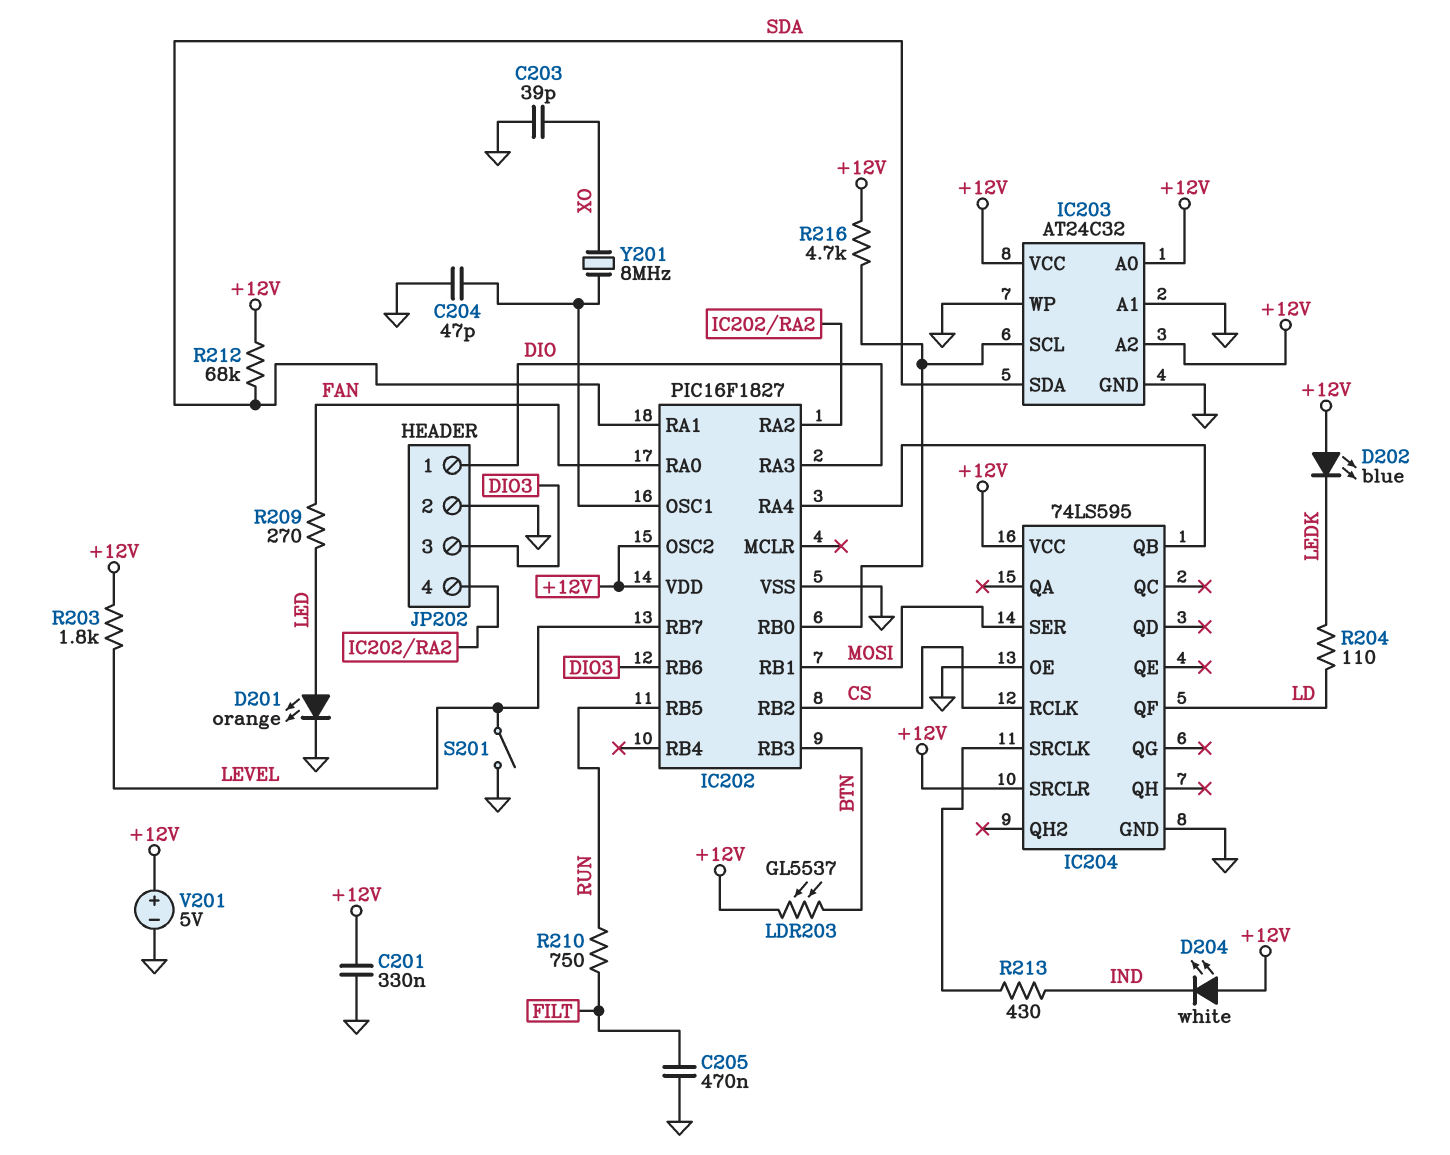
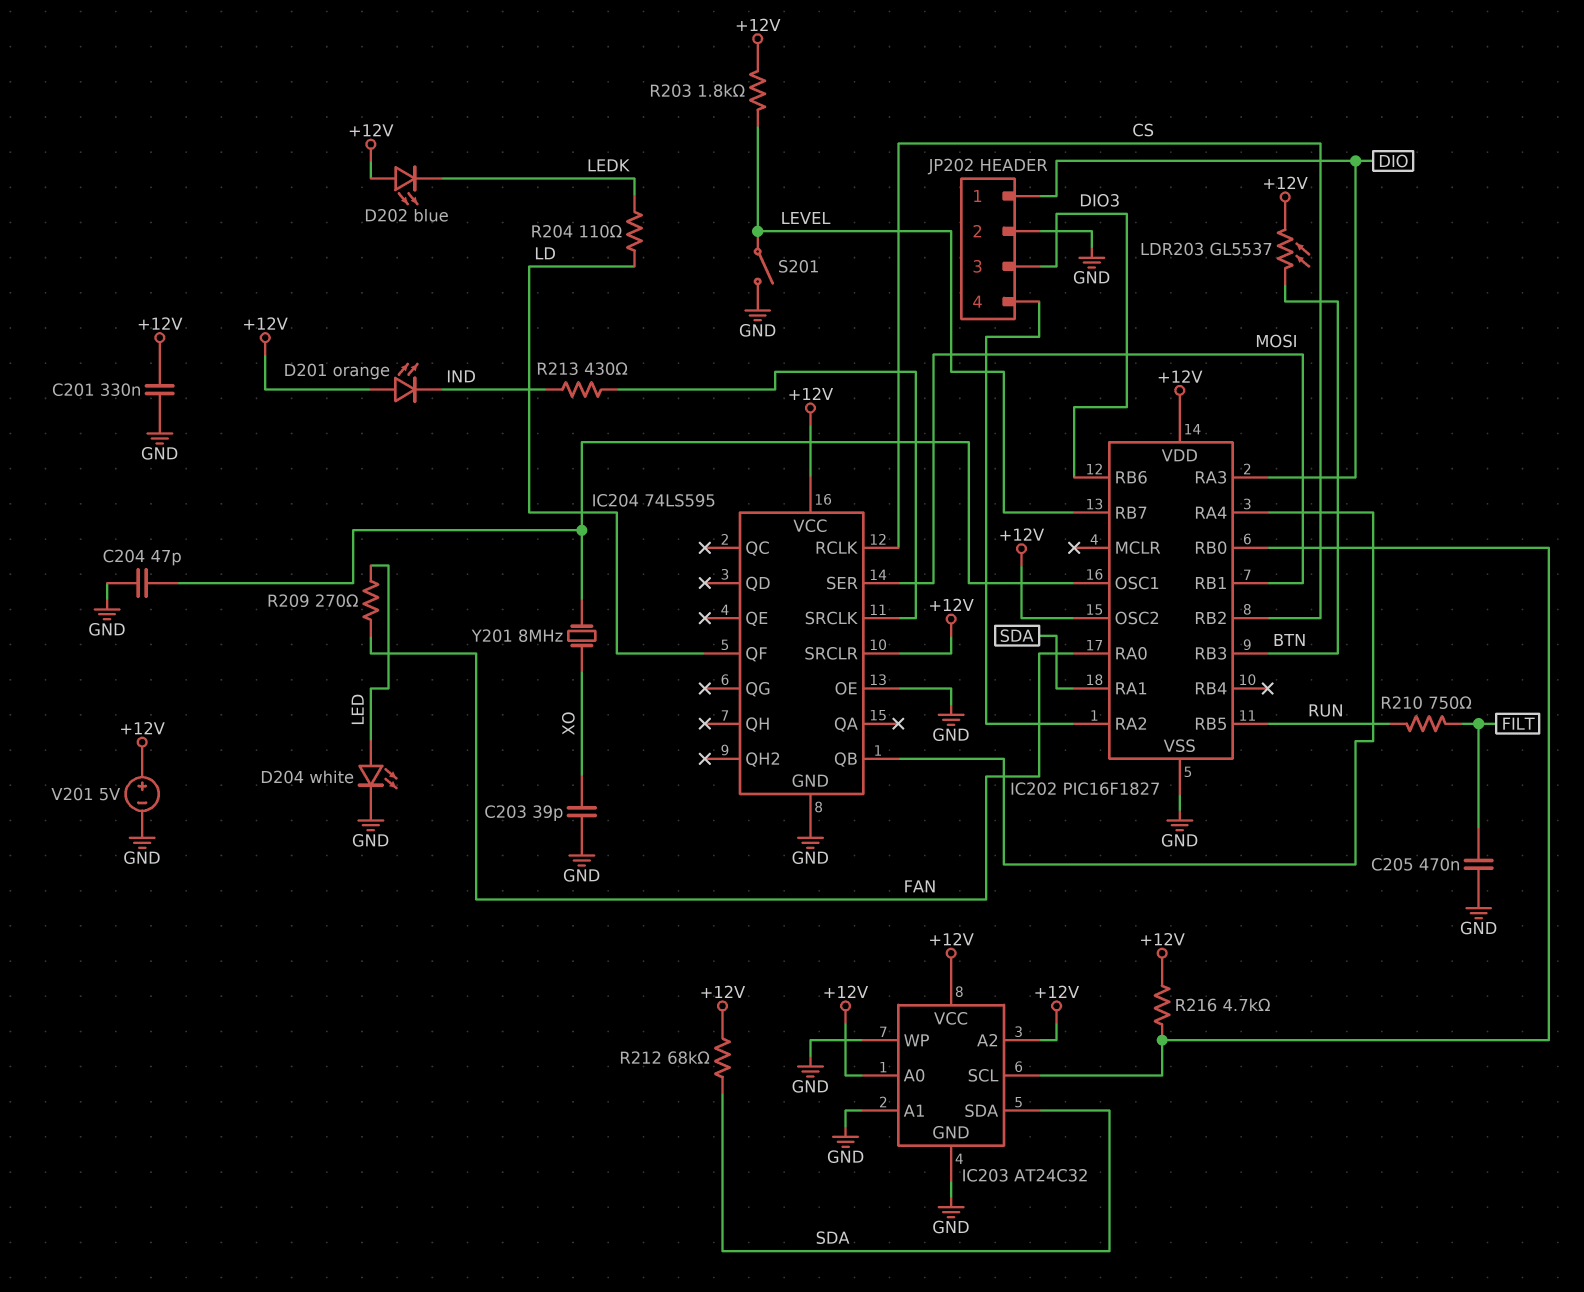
D201: LED orange (A LED, K GND) -> LED orange (A +12V, K IND)
D204: LED white (A +12V, K IND) -> LED white (A LED, K GND)

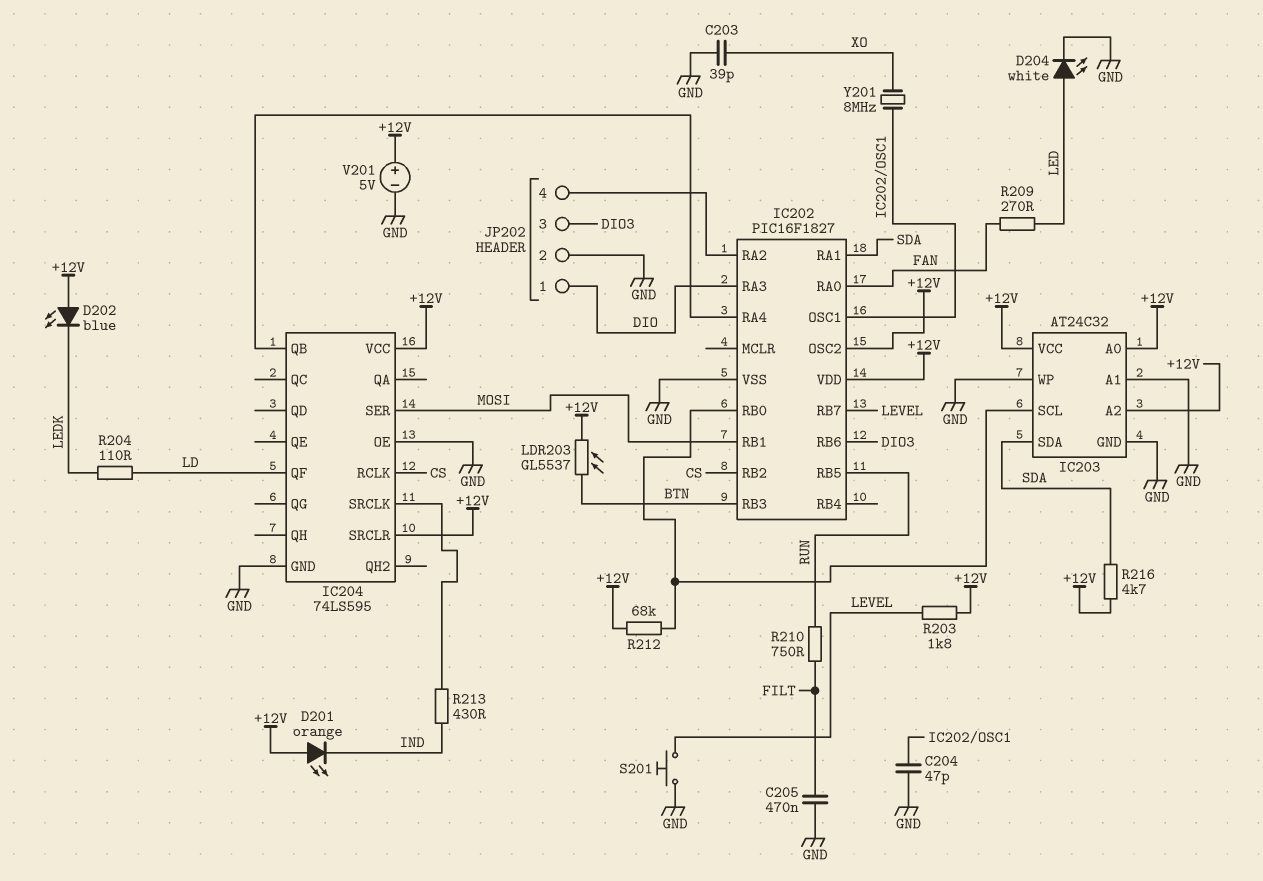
C201: 330nF (+12V, GND) -> none
R212: 68k (+12V, SDA) -> 68k (+12V, IC202/RB0)
R216: 4.7k (+12V, IC202/RB0) -> 4.7k (+12V, SDA)
S201: switch (GND, LEVEL) -> button (GND, LEVEL)

